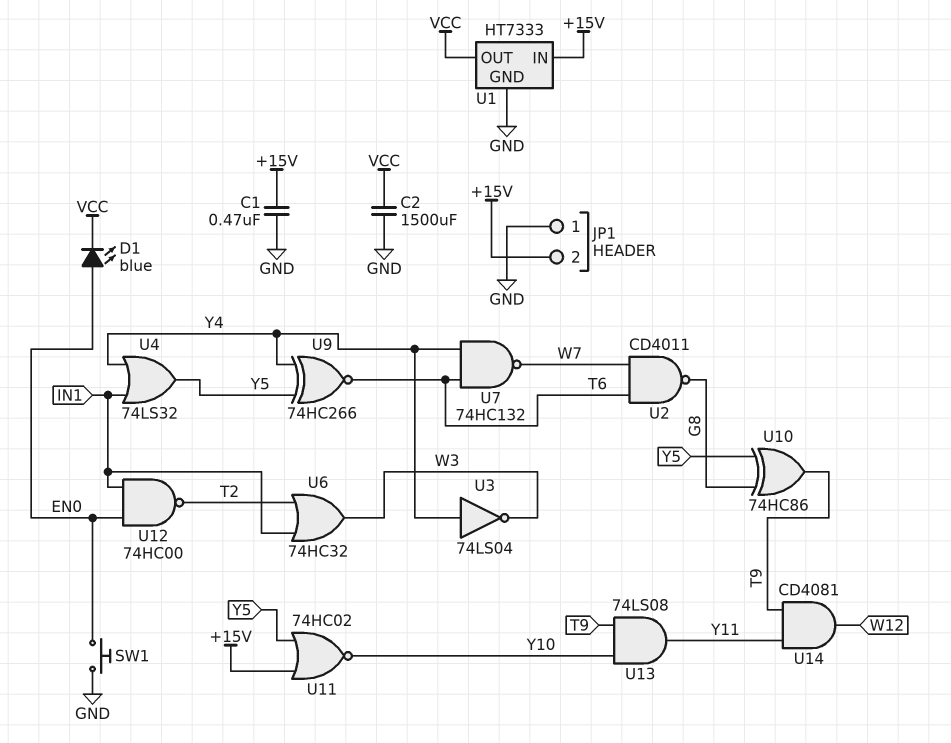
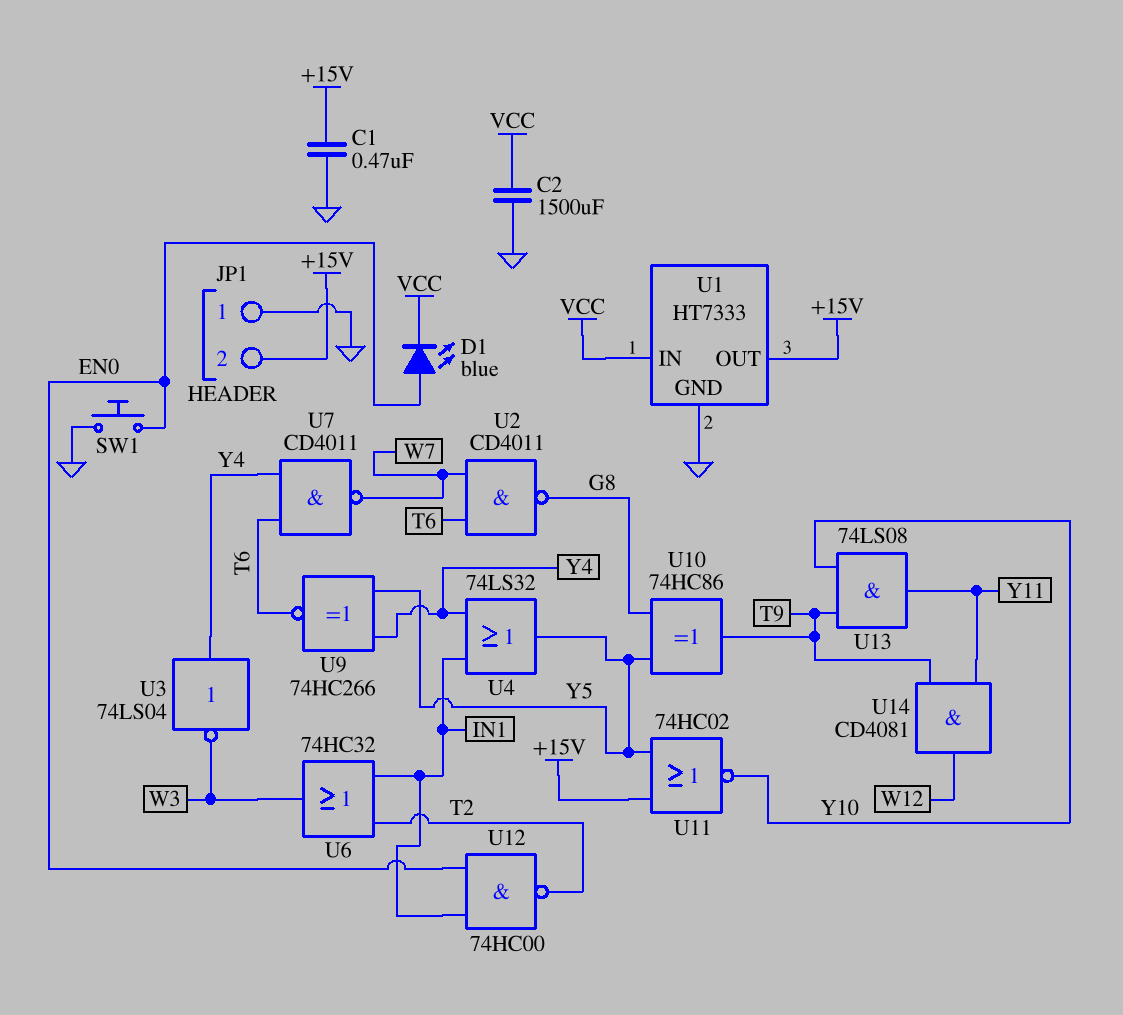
U1 pin IN: +15V -> VCC
U1 pin OUT: VCC -> +15V
U7: NAND 74HC132 (in T6, in Y4, out W7) -> NAND CD4011 (in T6, in Y4, out W7)

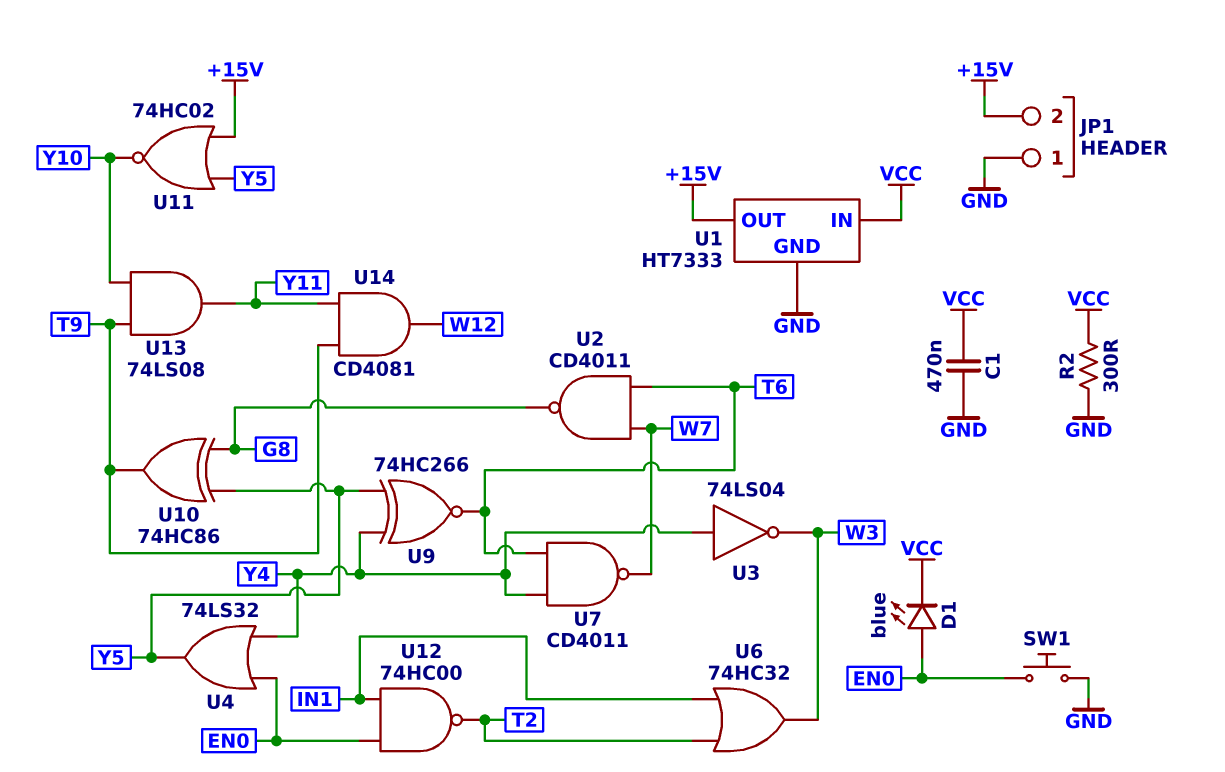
C1: 470nF (+15V, GND) -> 470nF (GND, VCC)
C2: 1500uF (GND, VCC) -> none
R2: none -> 300 (GND, VCC)
U4: OR 74LS32 (in IN1, in Y4, out Y5) -> OR 74LS32 (in EN0, in Y4, out Y5)

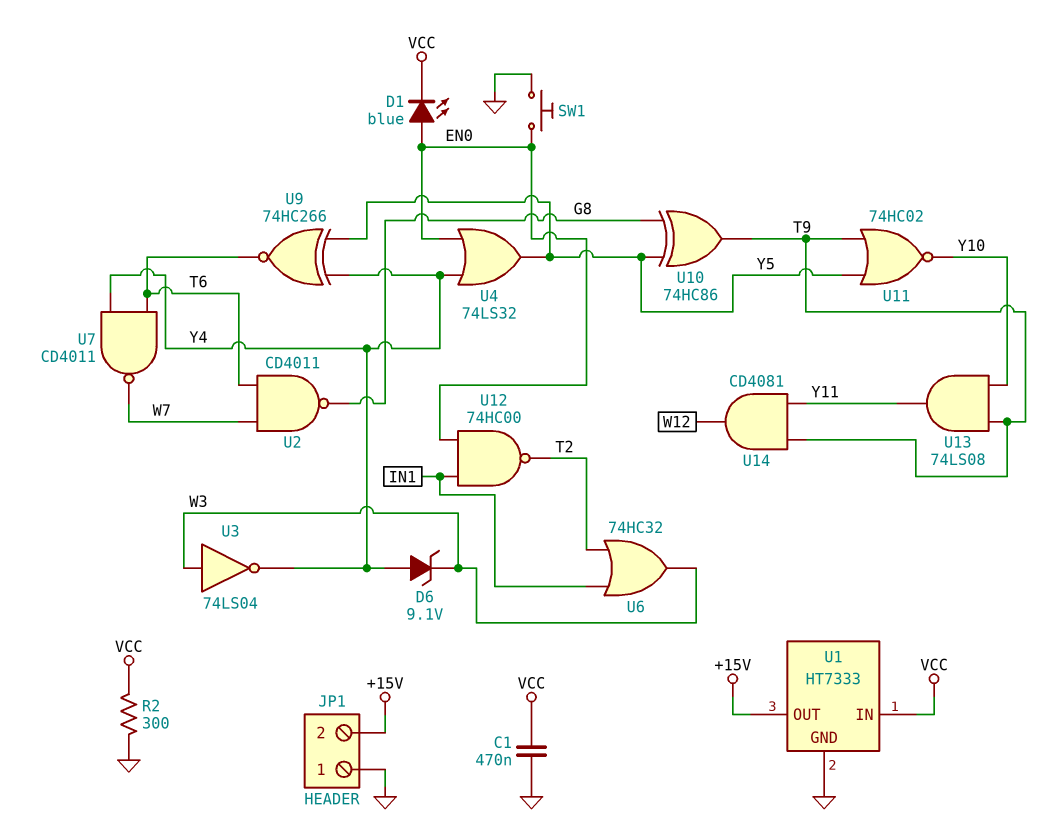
D6: none -> zener 9.1V (A Y4, K W3)
U3: NOT 74LS04 (in Y4, out W3) -> NOT 74LS04 (in W3, out Y4)
U11: NOR 74HC02 (in +15V, in Y5, out Y10) -> NOR 74HC02 (in T9, in Y5, out Y10)

